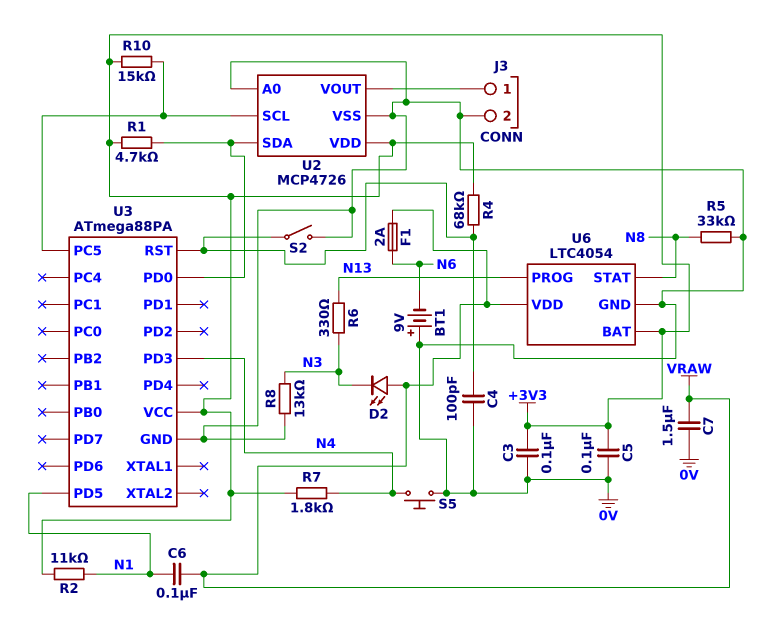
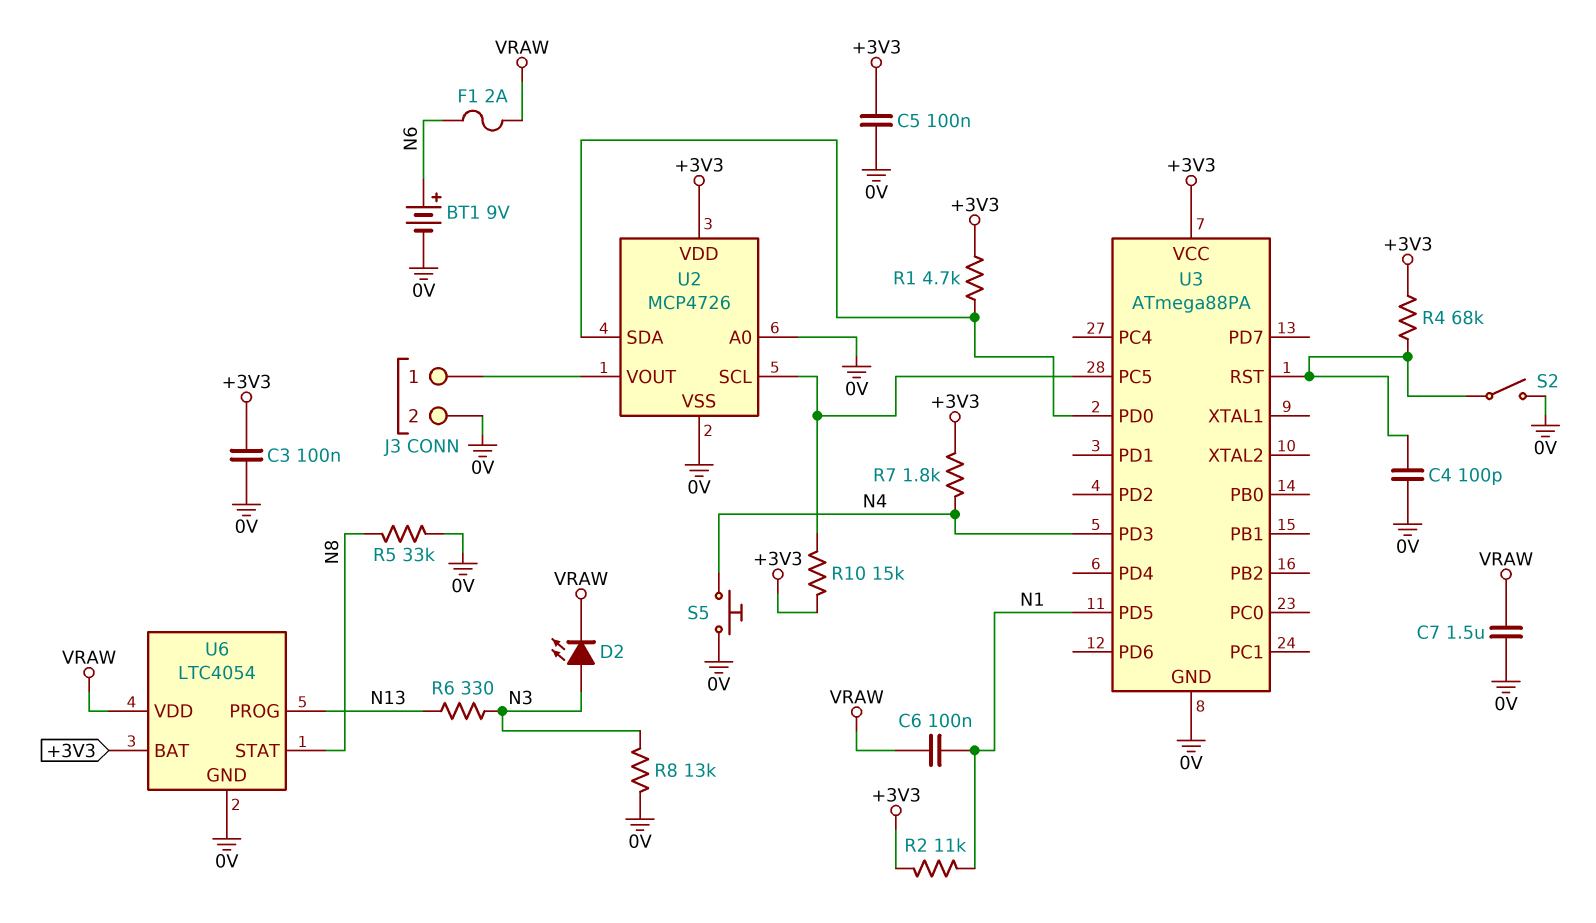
BT1: 9V (plus 0V, minus N6) -> 9V (plus N6, minus 0V)
D2: LED (A VRAW, K N3) -> LED (A N3, K VRAW)

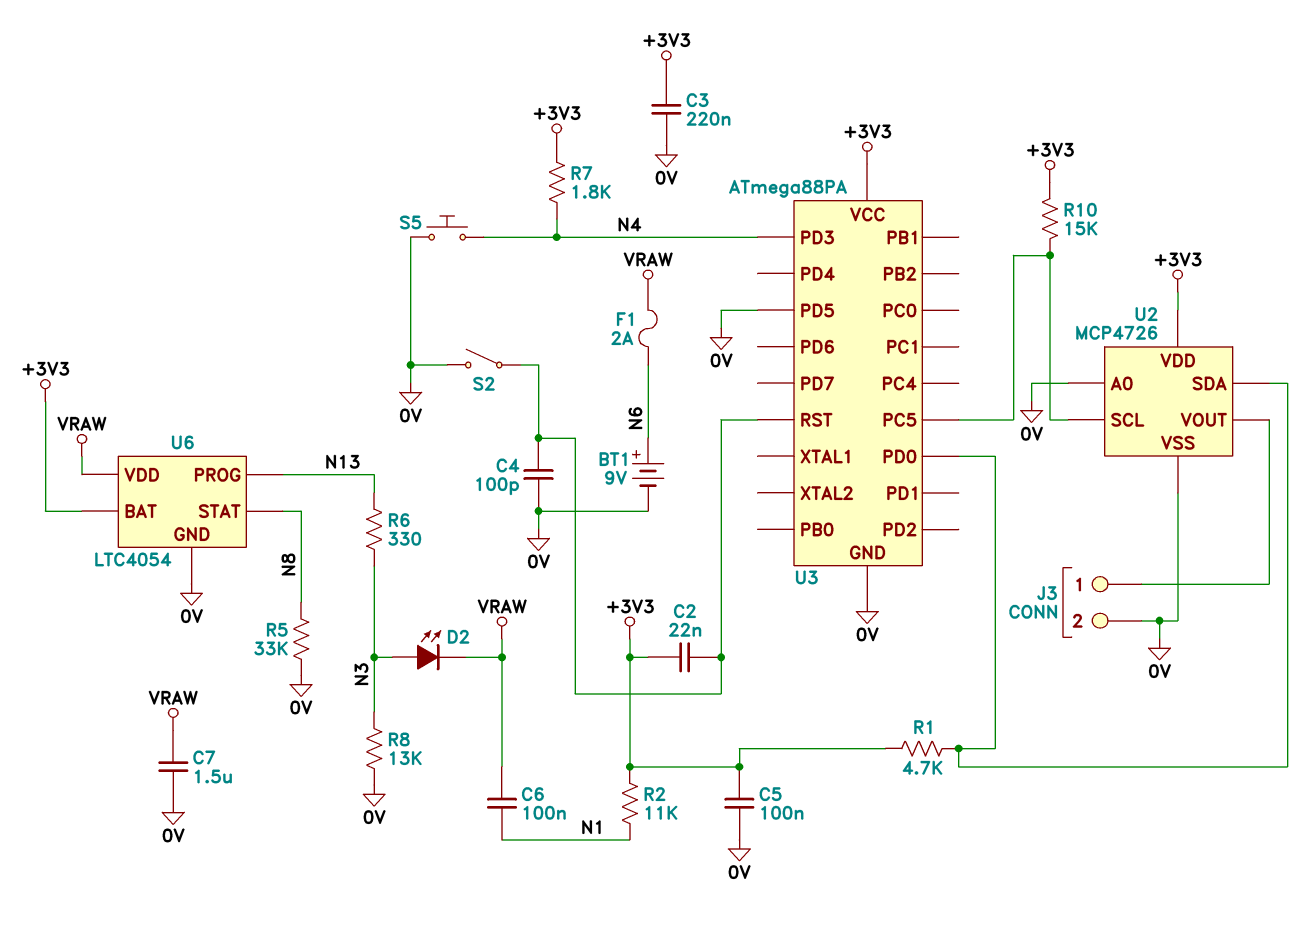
C2: none -> 22nF (+3V3, U3/RST)
C3: 100nF (+3V3, 0V) -> 220nF (+3V3, 0V)
R4: 68k (+3V3, U3/RST) -> none
U3 pin PD5: N1 -> 0V

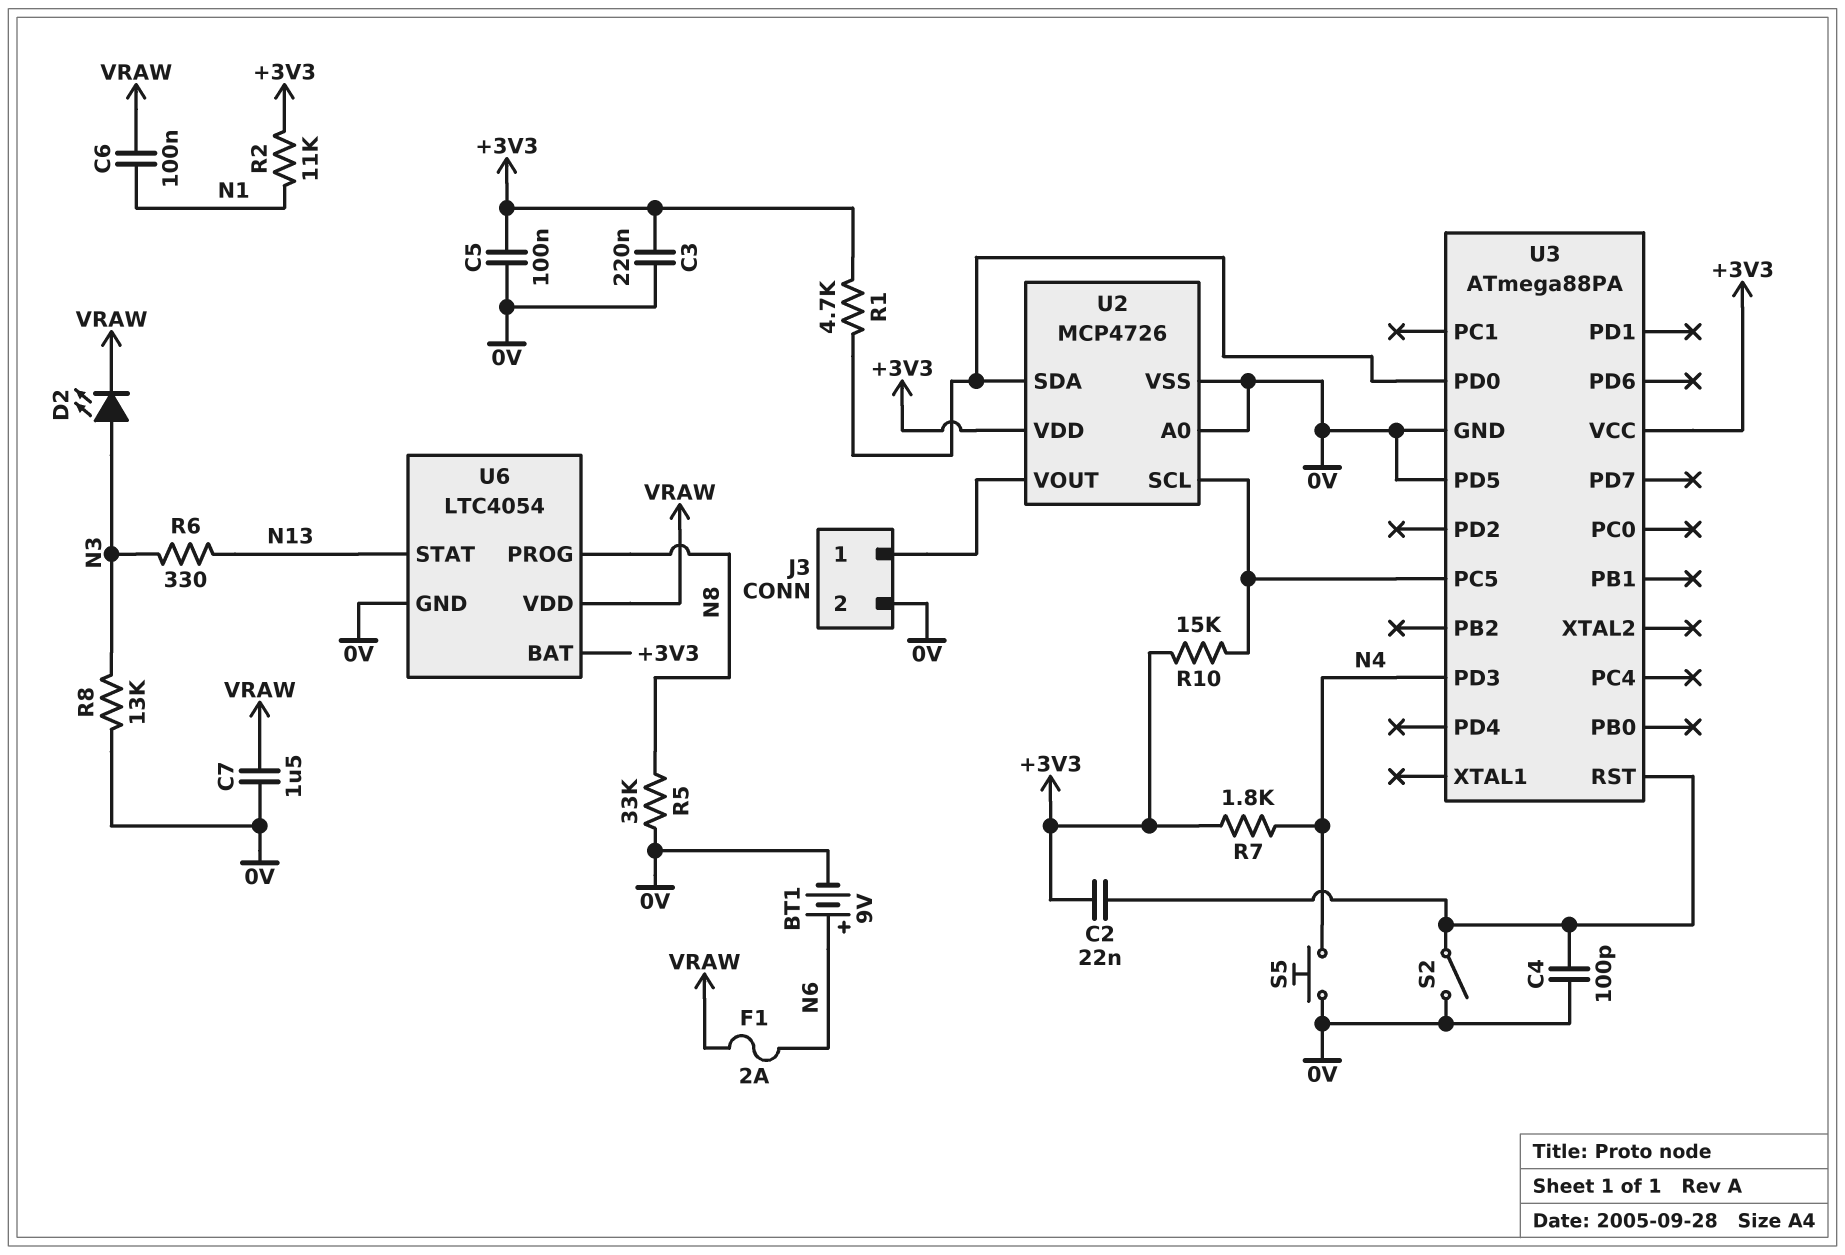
U6 pin PROG: N13 -> N8
U6 pin STAT: N8 -> N13

